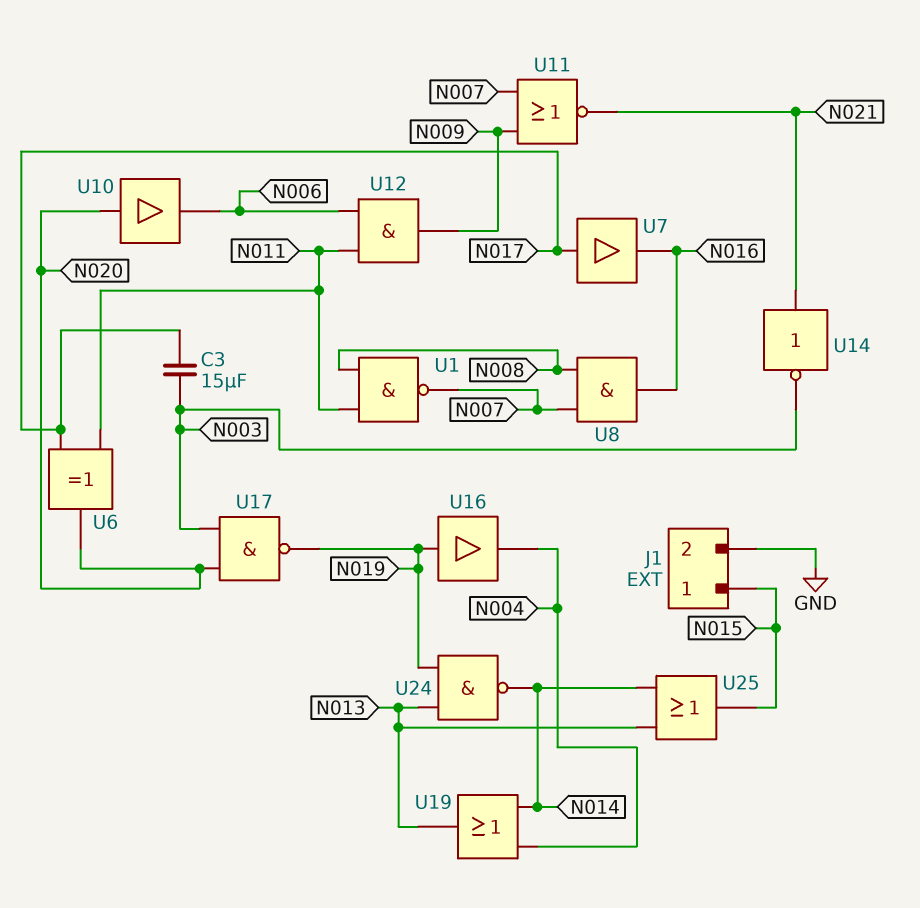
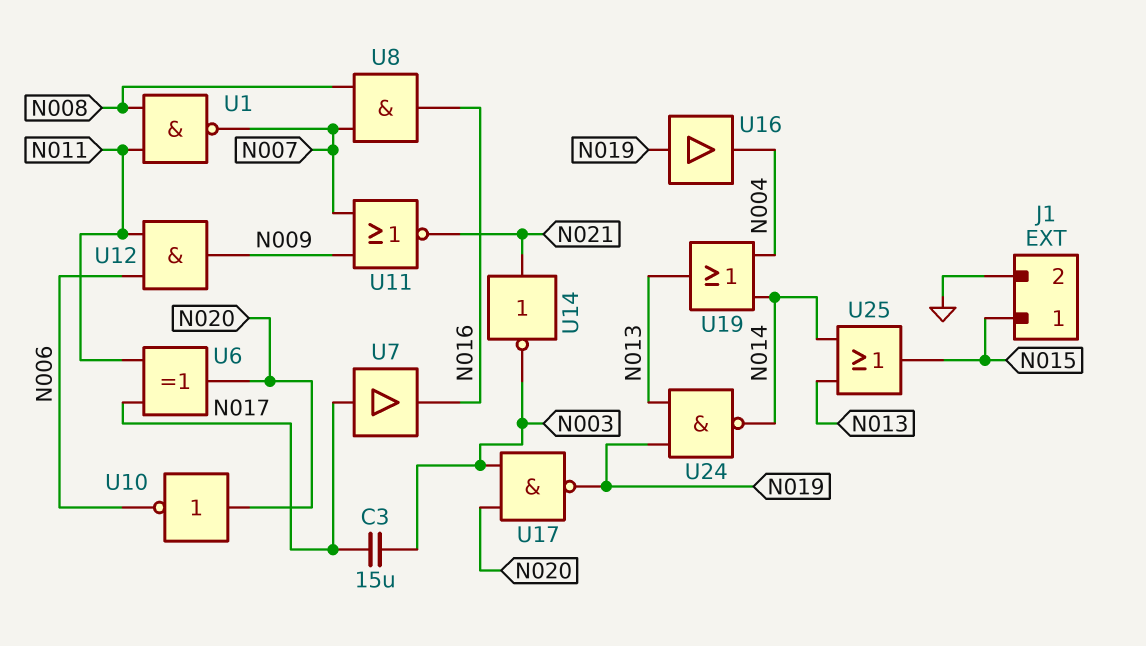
U10: buffer (in N020, out N006) -> NOT (in N020, out N006)

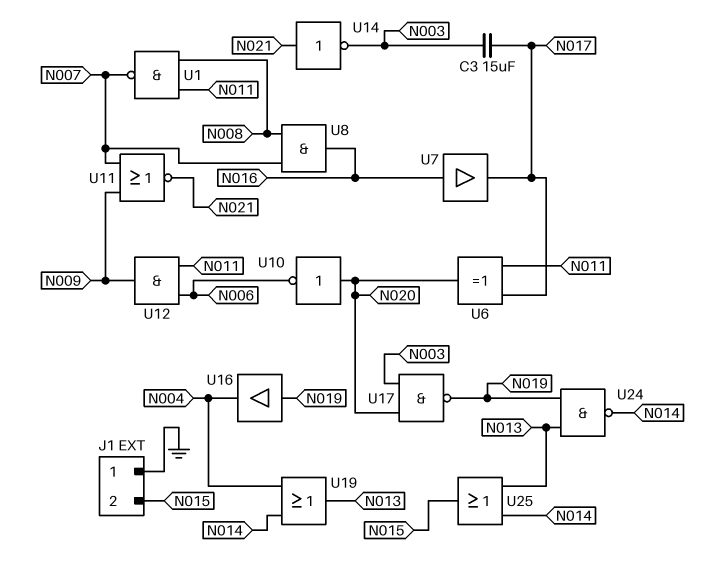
J1 pin 1: N015 -> GND
J1 pin 2: GND -> N015
U7: buffer (in N017, out N016) -> buffer (in N016, out N017)

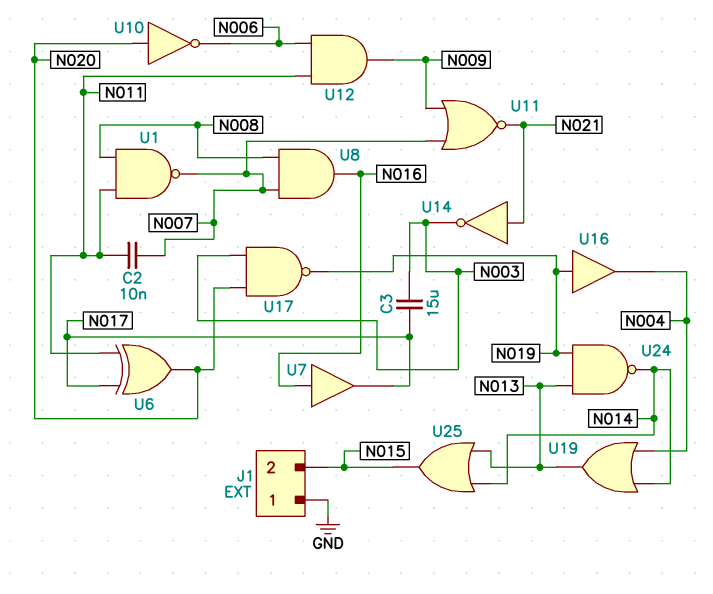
C2: none -> 10nF (N007, N011)

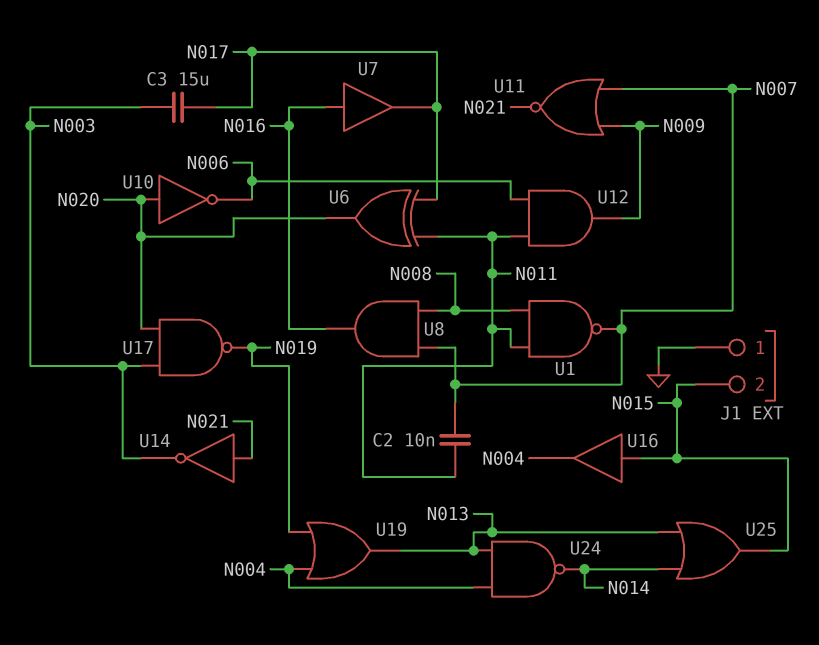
U16: buffer (in N019, out N004) -> buffer (in N015, out N004)
U19: OR (in N004, in N014, out N013) -> OR (in N004, in N019, out N013)
U24: NAND (in N013, in N019, out N014) -> NAND (in N004, in N013, out N014)

